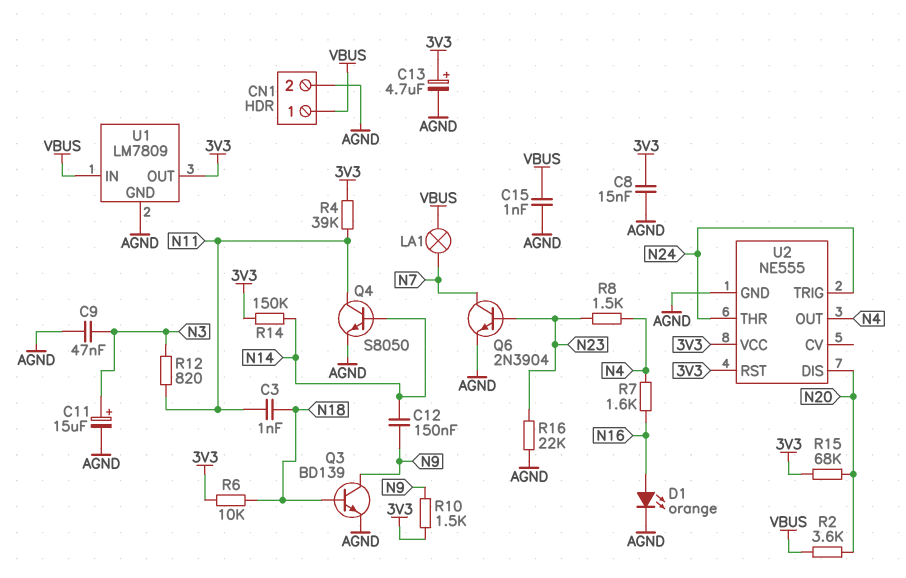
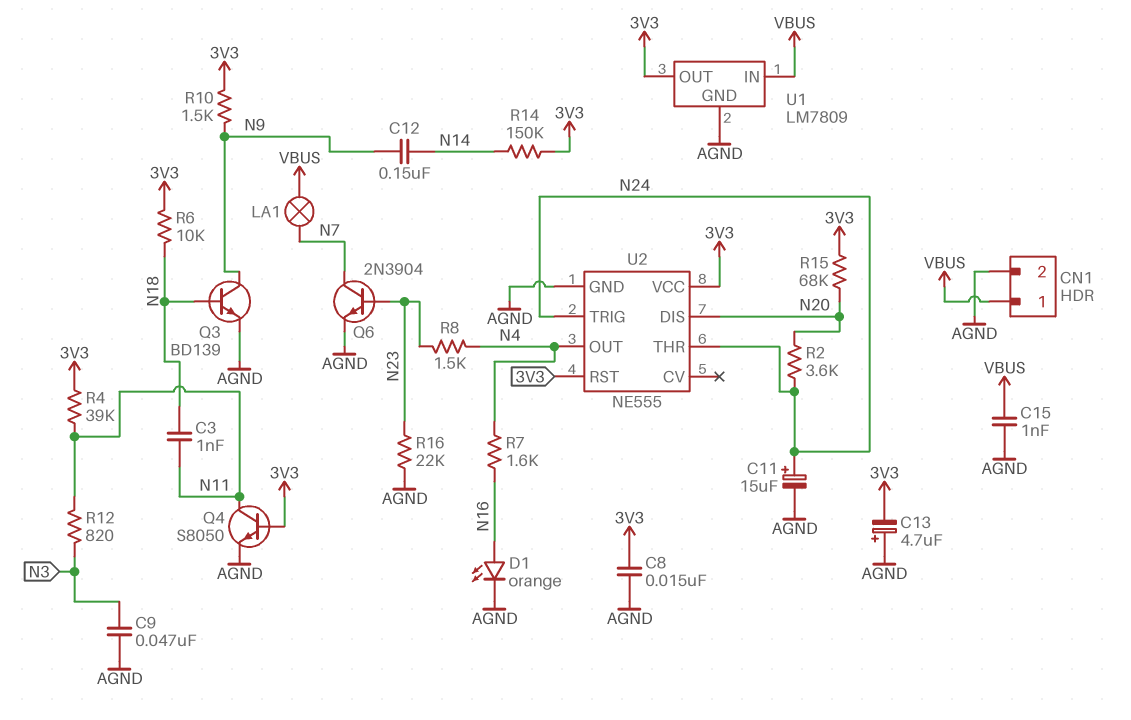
C11: 15uF (plus N3, minus AGND) -> 15uF (plus N24, minus AGND)
C13: 4.7uF (plus 3V3, minus AGND) -> 4.7uF (plus AGND, minus 3V3)
Q4: NPN S8050 (B N14, C N11, E AGND) -> NPN S8050 (B 3V3, C N11, E AGND)
R2: 3.6k (N20, VBUS) -> 3.6k (N20, N24)

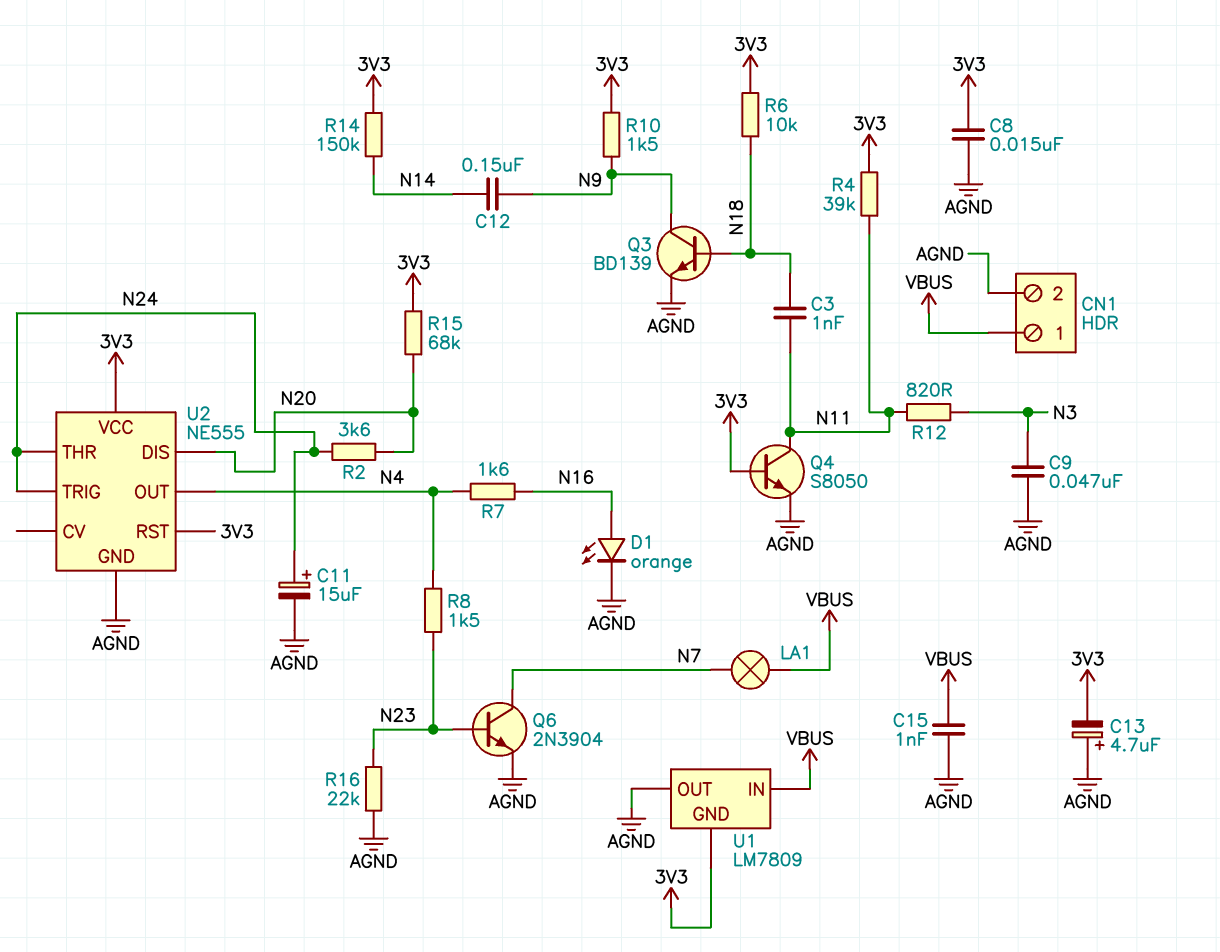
U1 pin GND: AGND -> 3V3
U1 pin OUT: 3V3 -> AGND

